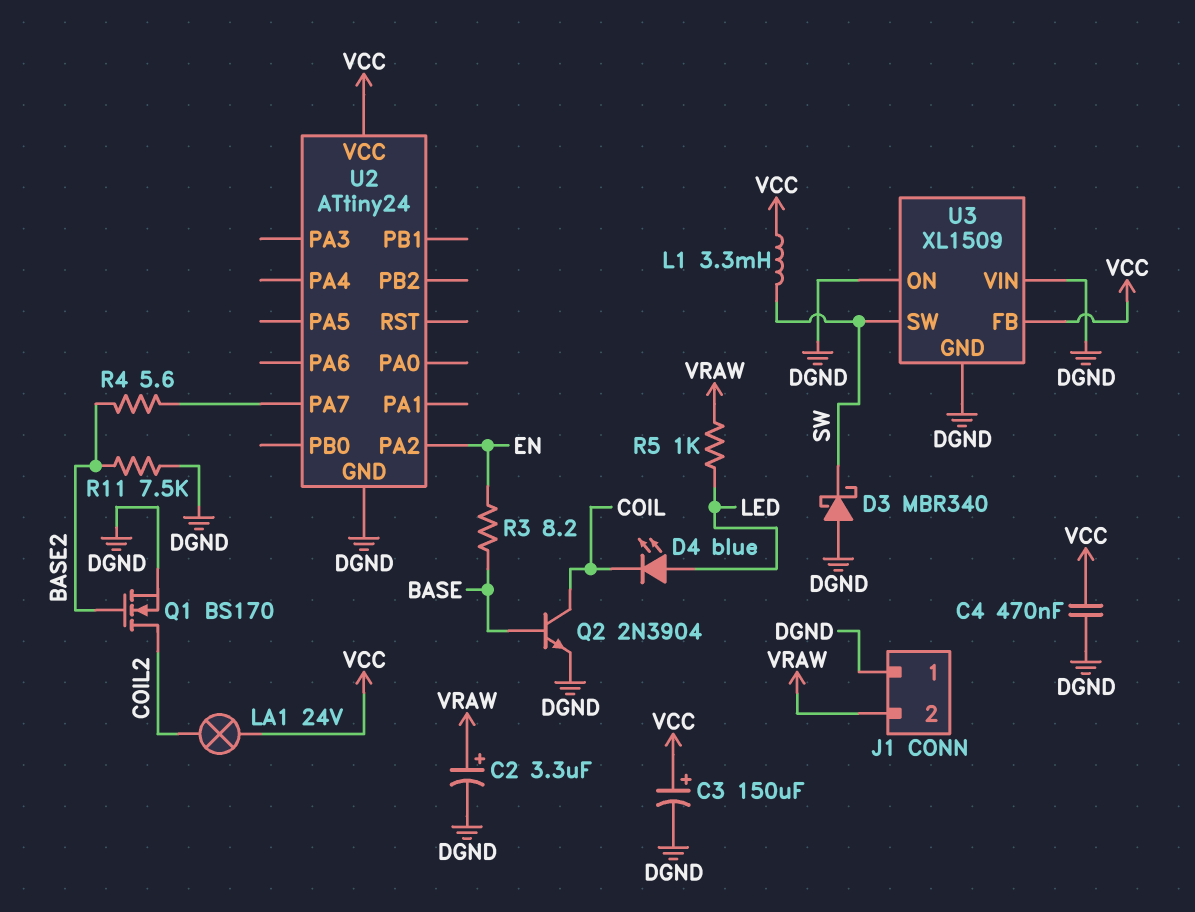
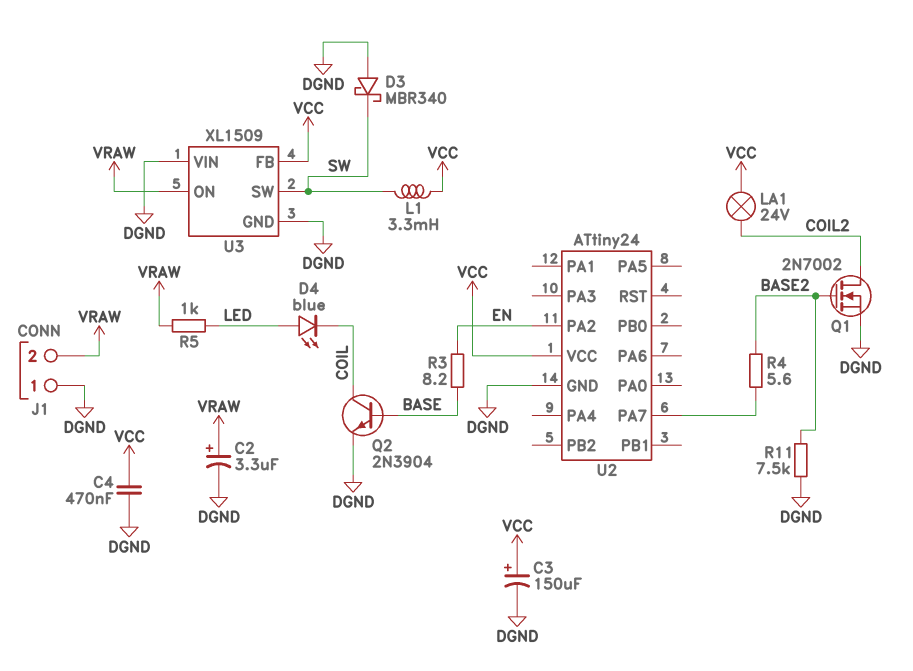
Q1: NMOS BS170 (G BASE2, D COIL2, S DGND) -> NMOS 2N7002 (G BASE2, D COIL2, S DGND)
U3 pin ON: DGND -> VRAW

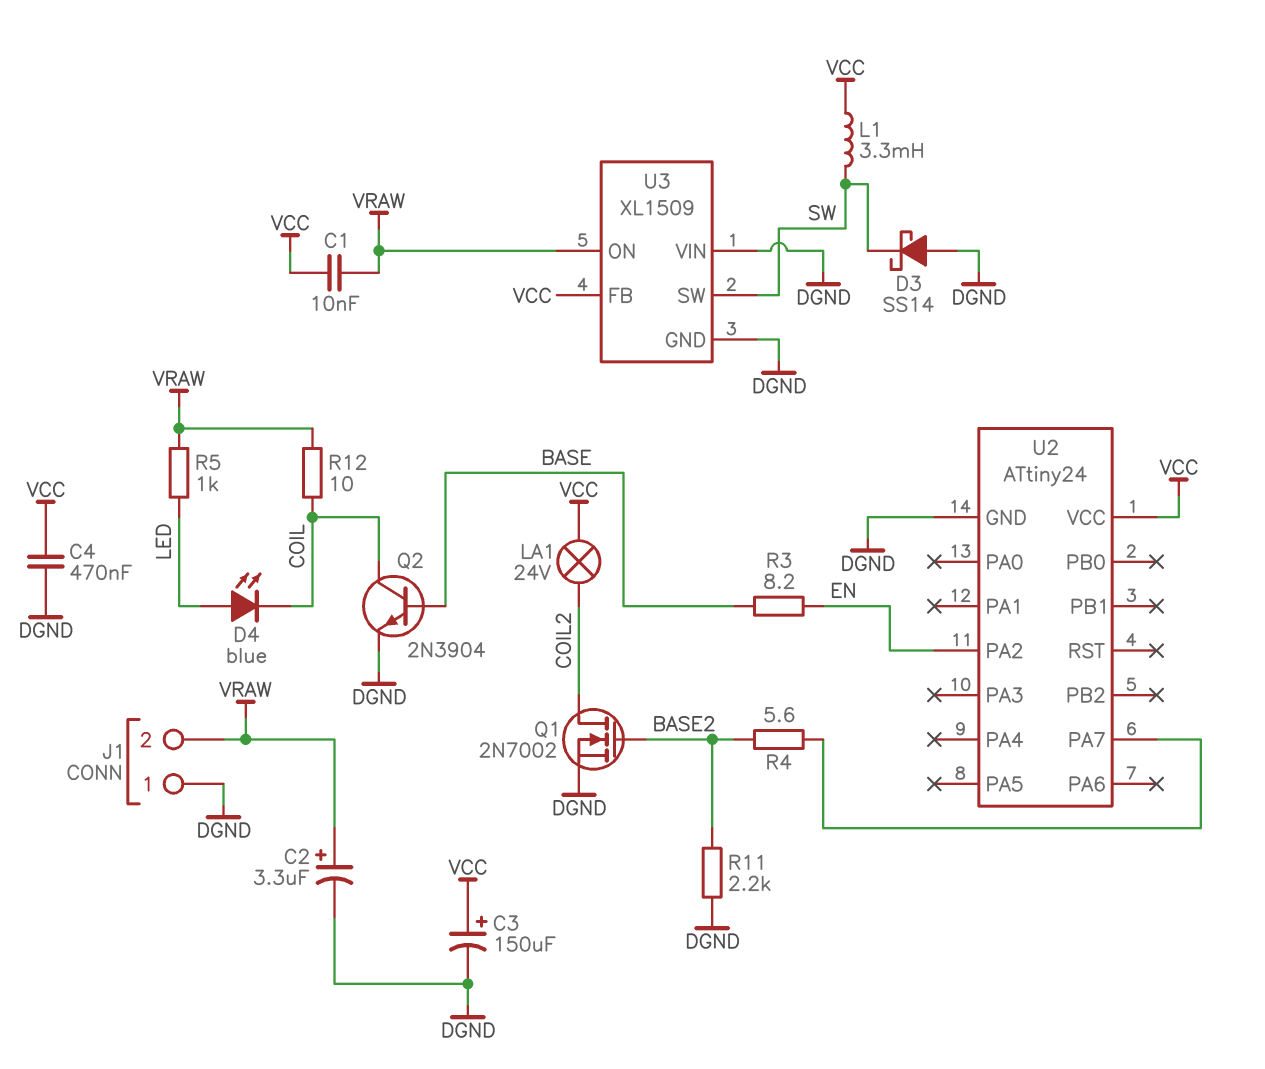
C1: none -> 10nF (VCC, VRAW)
D3: schottky MBR340 (A DGND, K SW) -> schottky SS14 (A DGND, K SW)
R11: 7.5k (BASE2, DGND) -> 2.2k (BASE2, DGND)
R12: none -> 10 (COIL, VRAW)

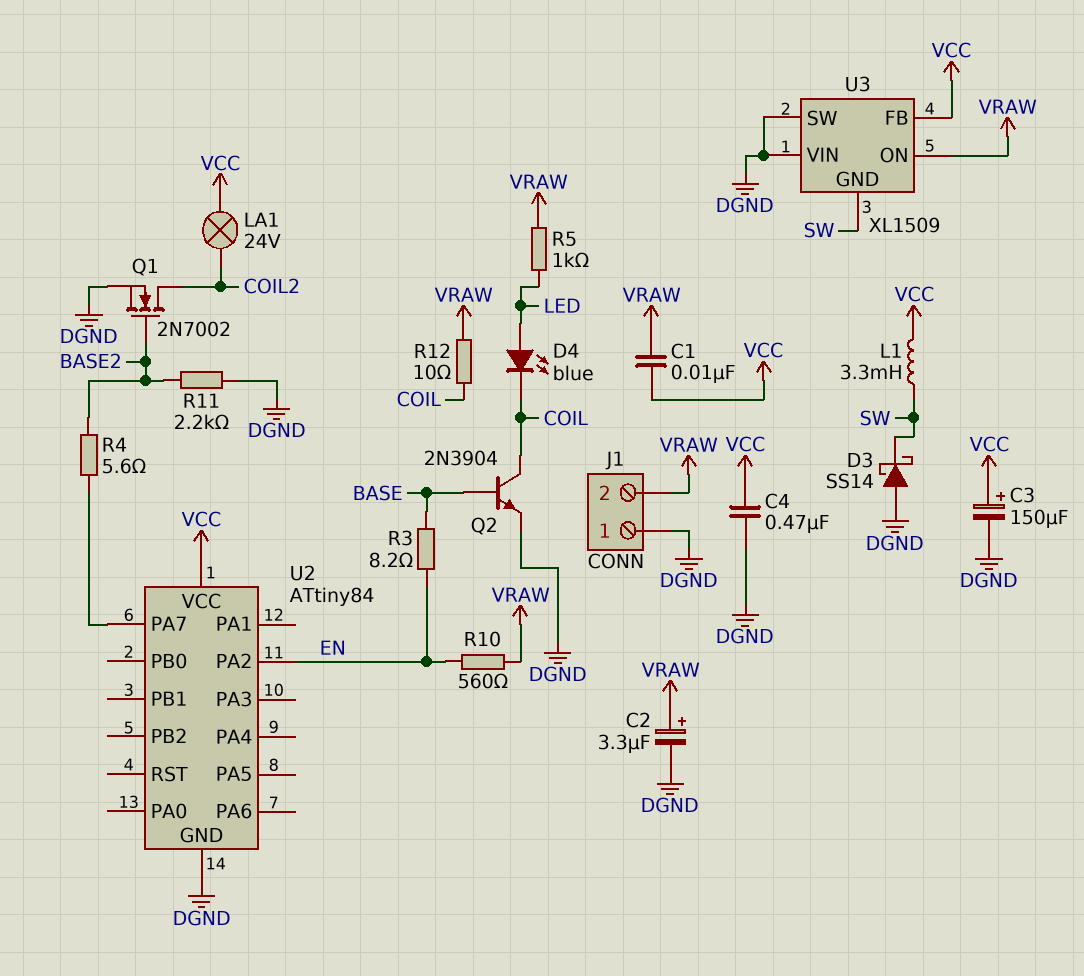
R10: none -> 560 (EN, VRAW)
U2: ATtiny24 -> ATtiny84
U3 pin GND: DGND -> SW
U3 pin SW: SW -> DGND

